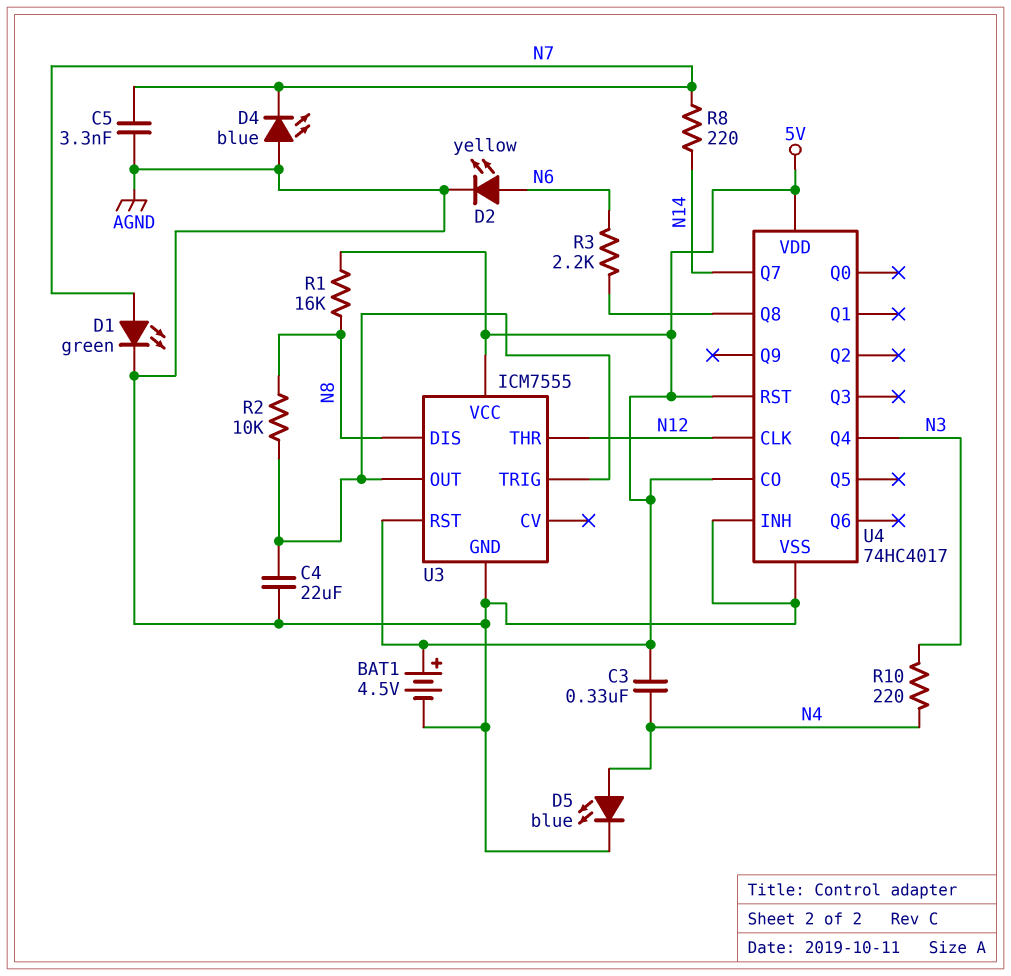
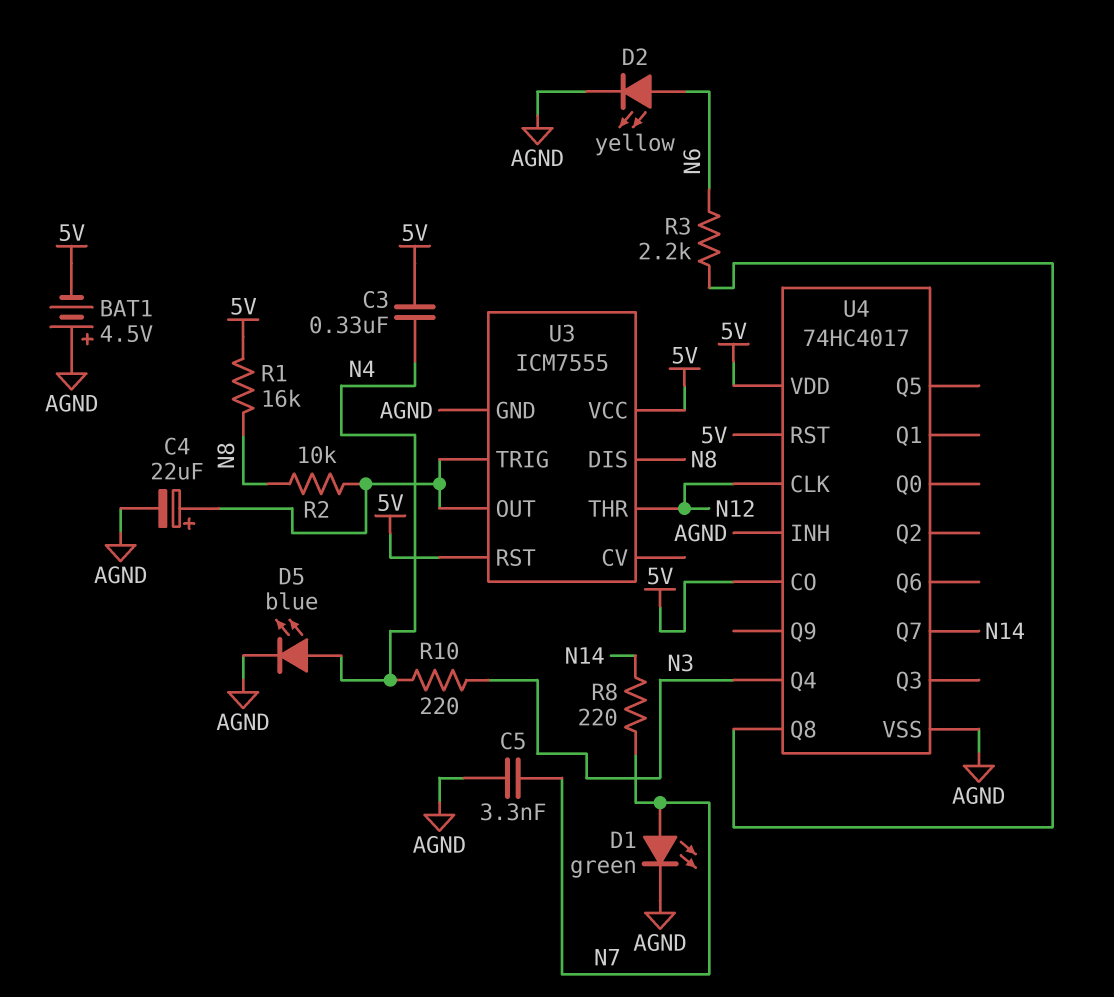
BAT1: 4.5V (plus 5V, minus AGND) -> 4.5V (plus AGND, minus 5V)
C4: 22uF (AGND, U3/OUT) -> 22uF (plus U3/OUT, minus AGND)
D4: LED blue (A AGND, K N7) -> none

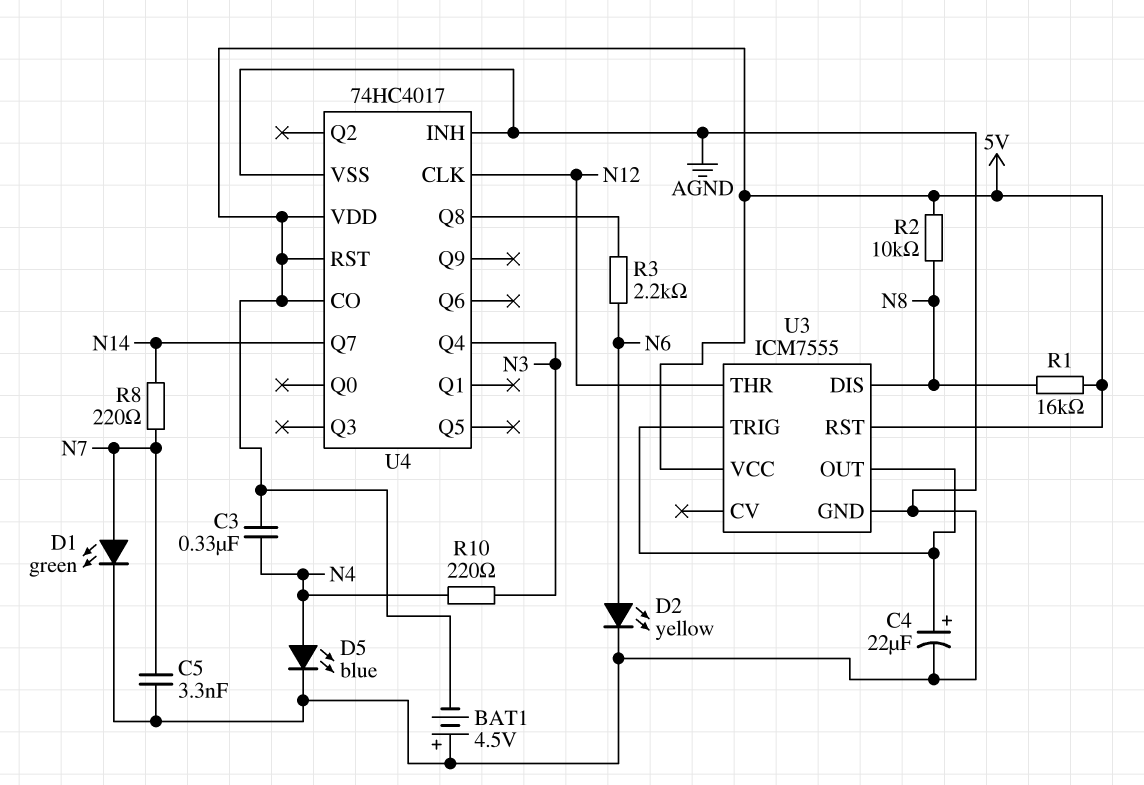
R2: 10k (N8, U3/OUT) -> 10k (5V, N8)

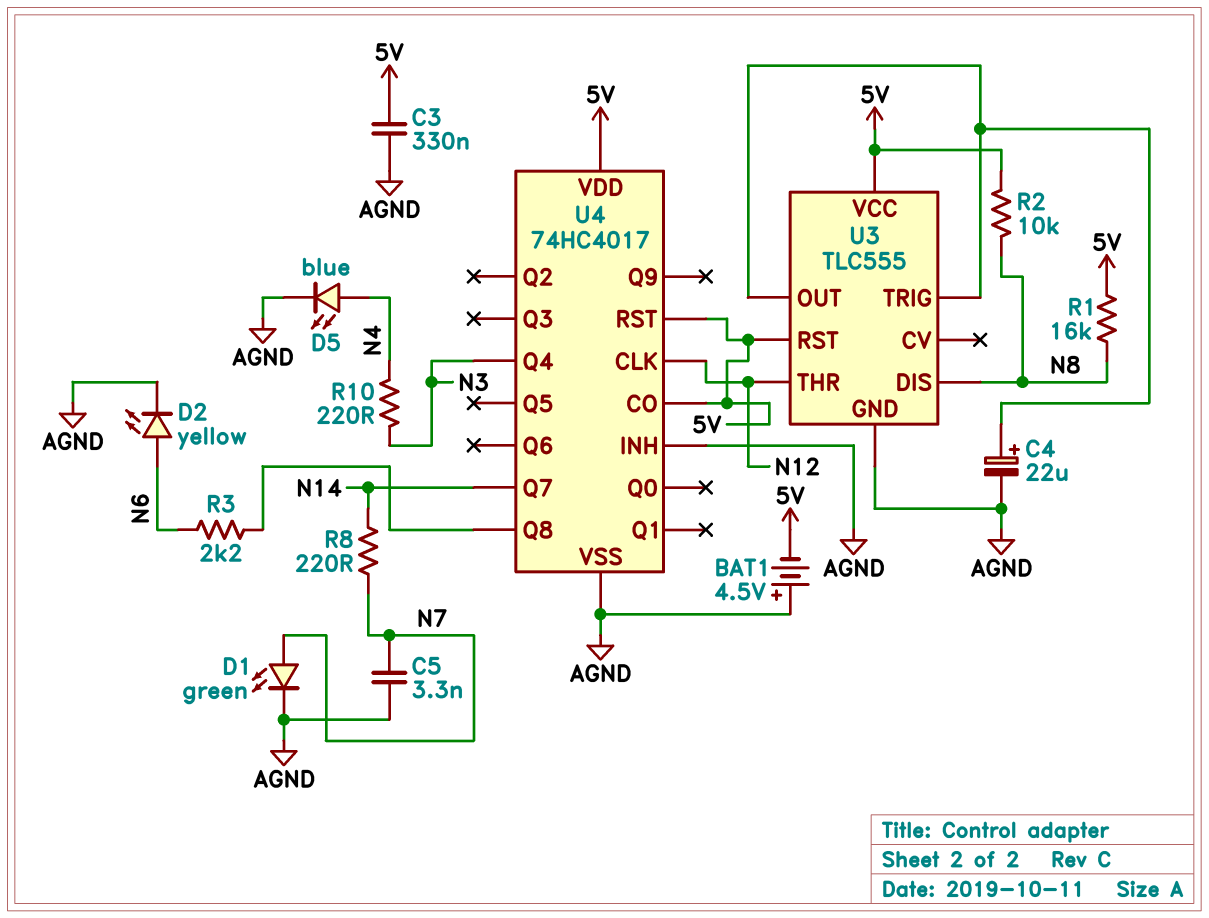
C3: 330nF (5V, N4) -> 330nF (5V, AGND)
U3: ICM7555 -> TLC555

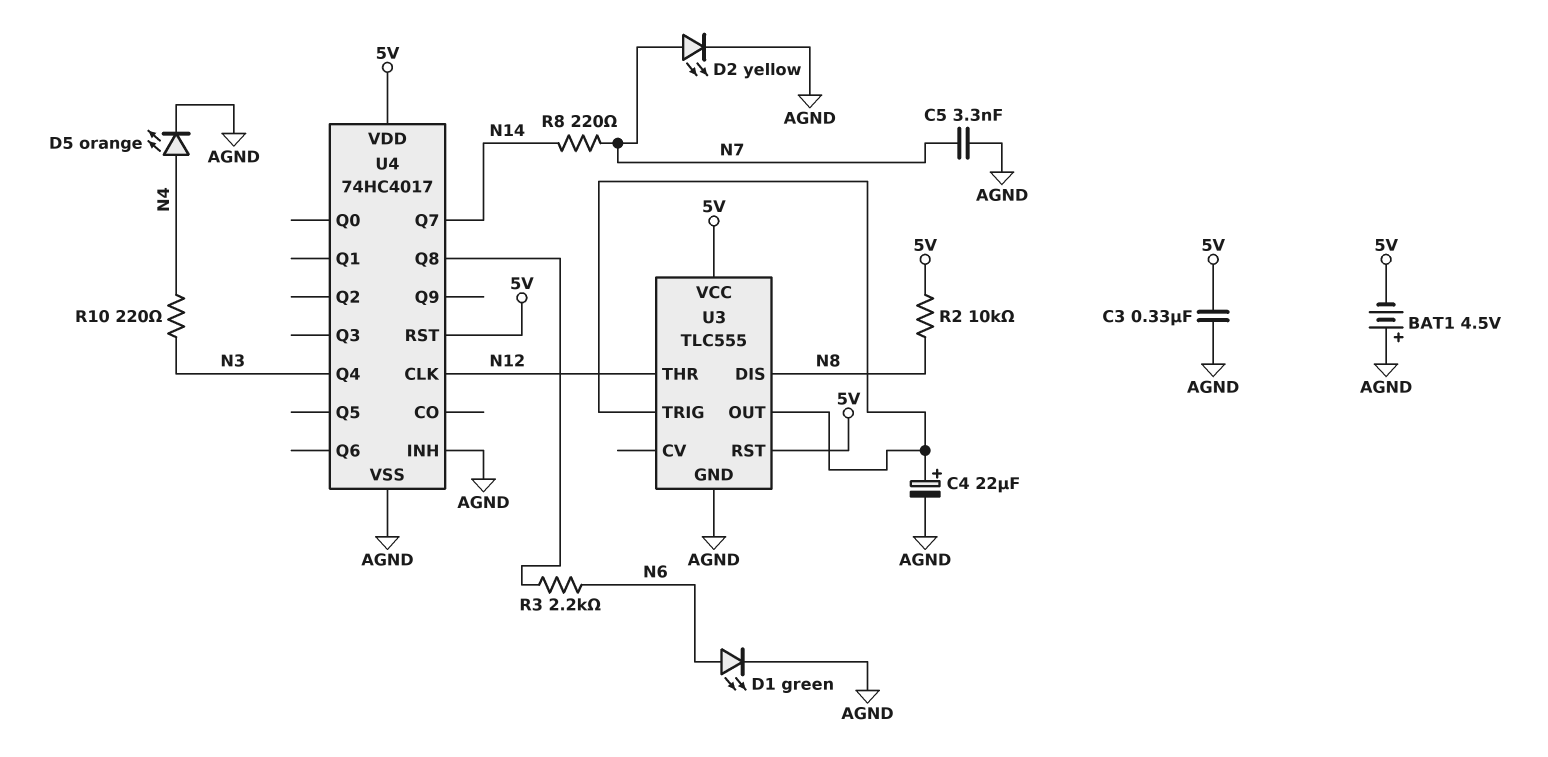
D1: LED green (A N7, K AGND) -> LED green (A N6, K AGND)
D2: LED yellow (A N6, K AGND) -> LED yellow (A N7, K AGND)
D5: LED blue (A N4, K AGND) -> LED orange (A N4, K AGND)
R1: 16k (5V, N8) -> none
U4 pin CO: 5V -> none

